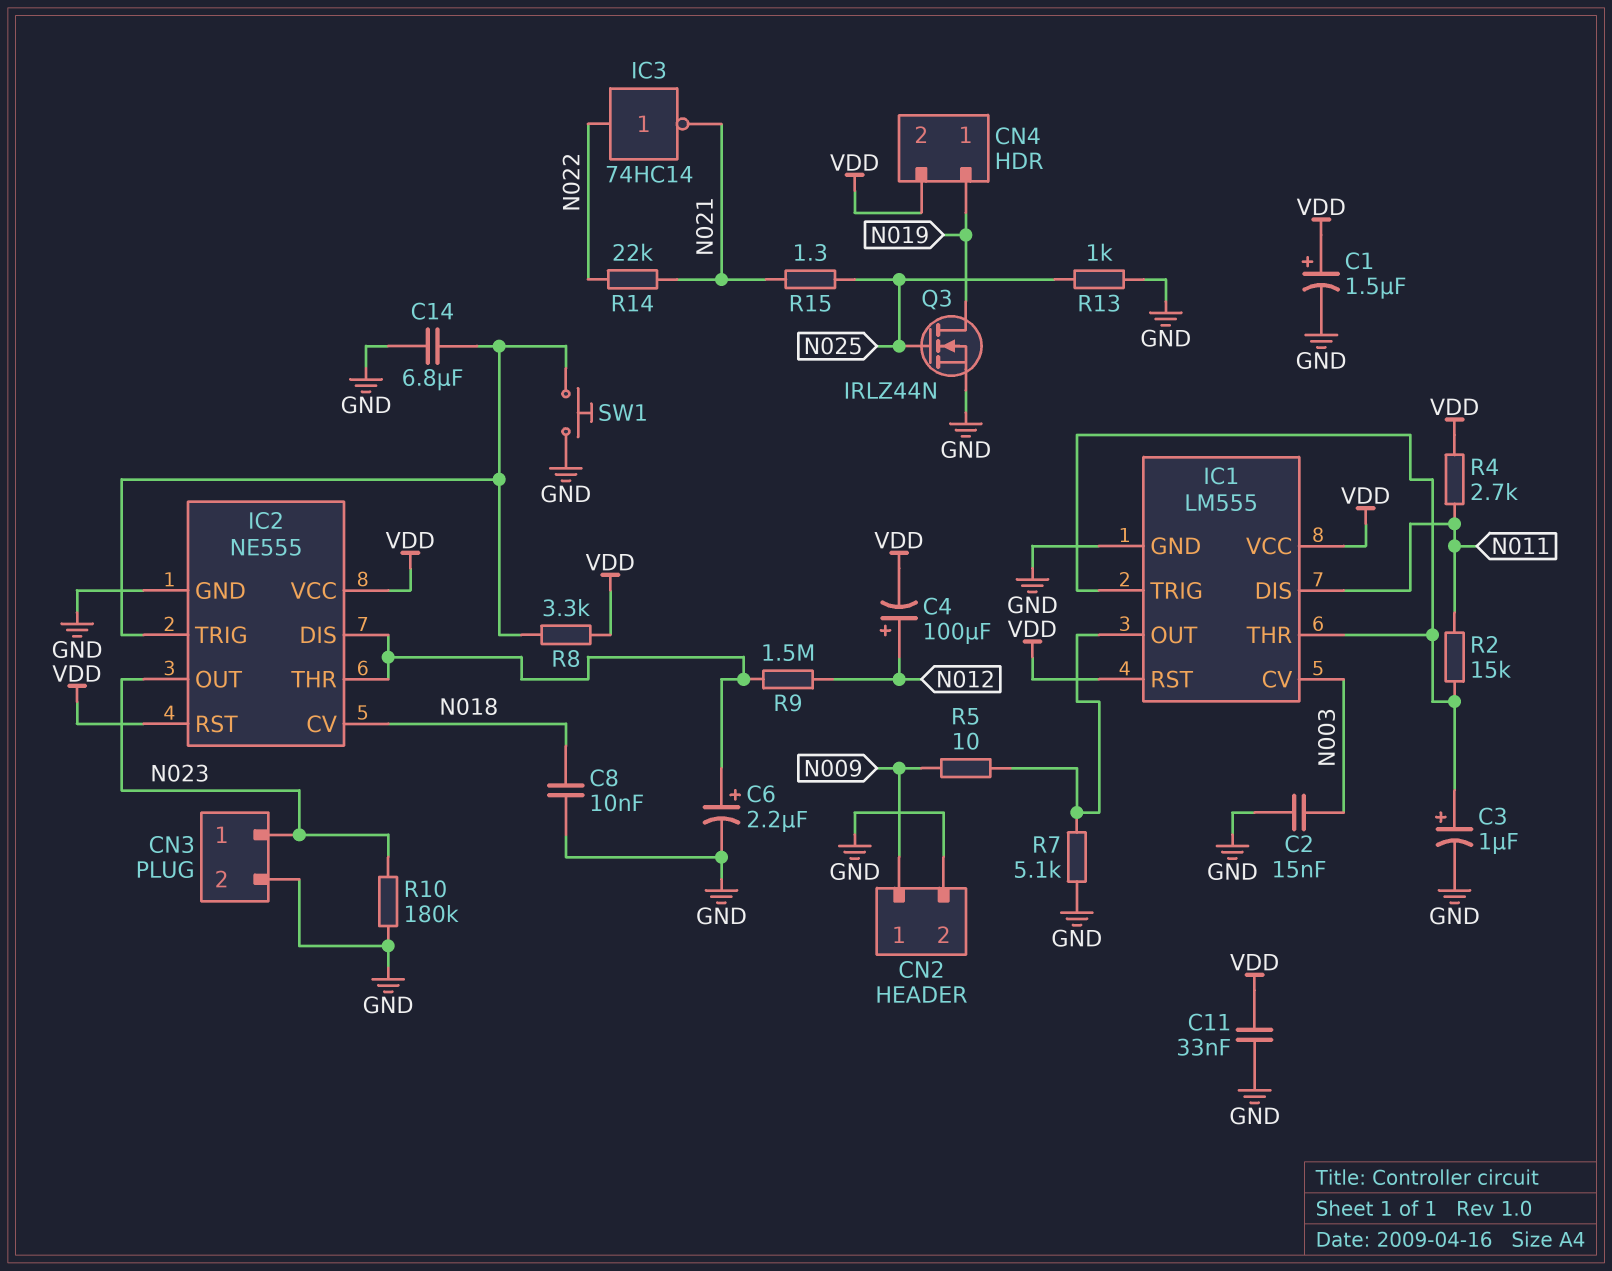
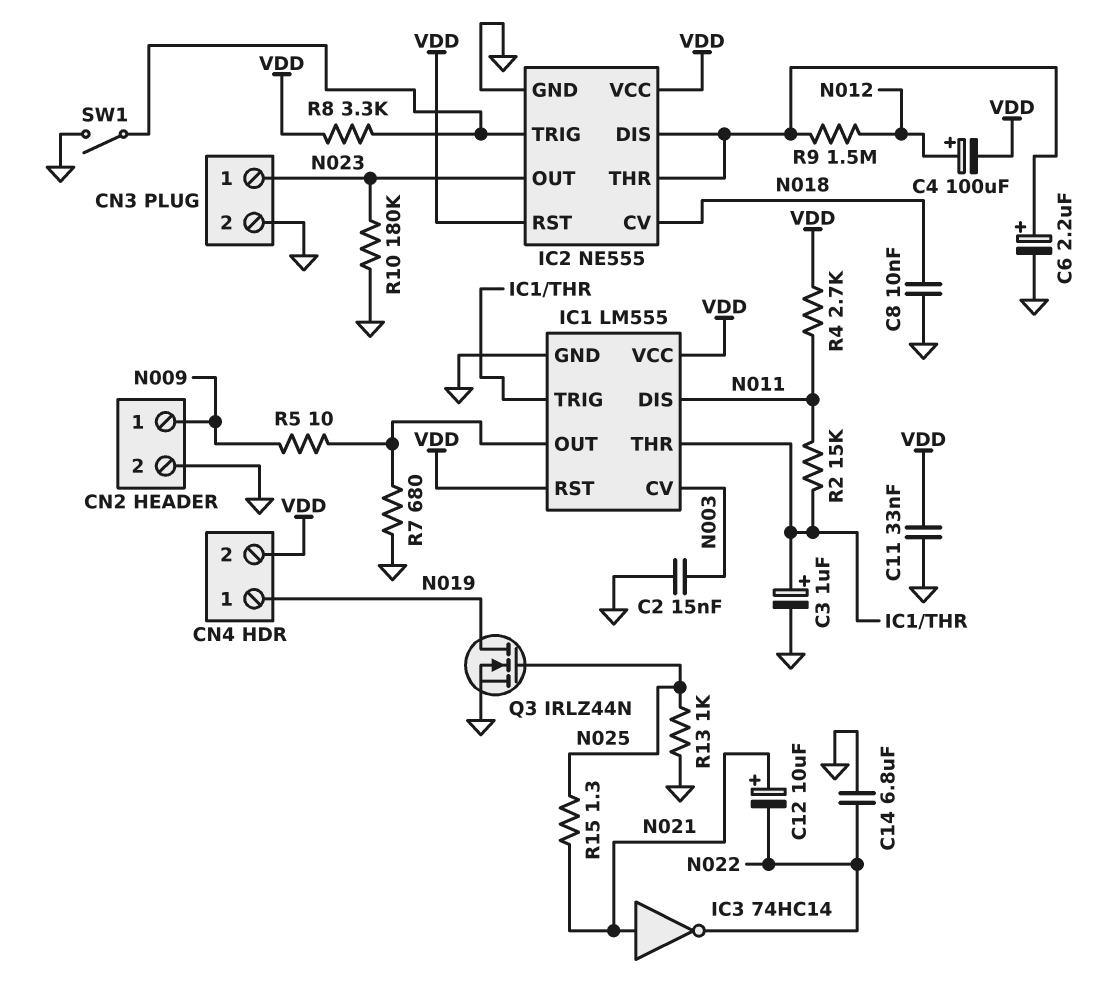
C1: 1.5uF (plus VDD, minus GND) -> none
C12: none -> 10uF (plus N021, minus N022)
C14: 6.8uF (GND, IC2/TRIG) -> 6.8uF (GND, N022)
IC3: NOT 74HC14 (in N022, out N021) -> NOT 74HC14 (in N021, out N022)
R7: 5.1k (GND, IC1/OUT) -> 680 (GND, IC1/OUT)
R14: 22k (N021, N022) -> none
SW1: button (GND, IC2/TRIG) -> switch (GND, IC2/TRIG)

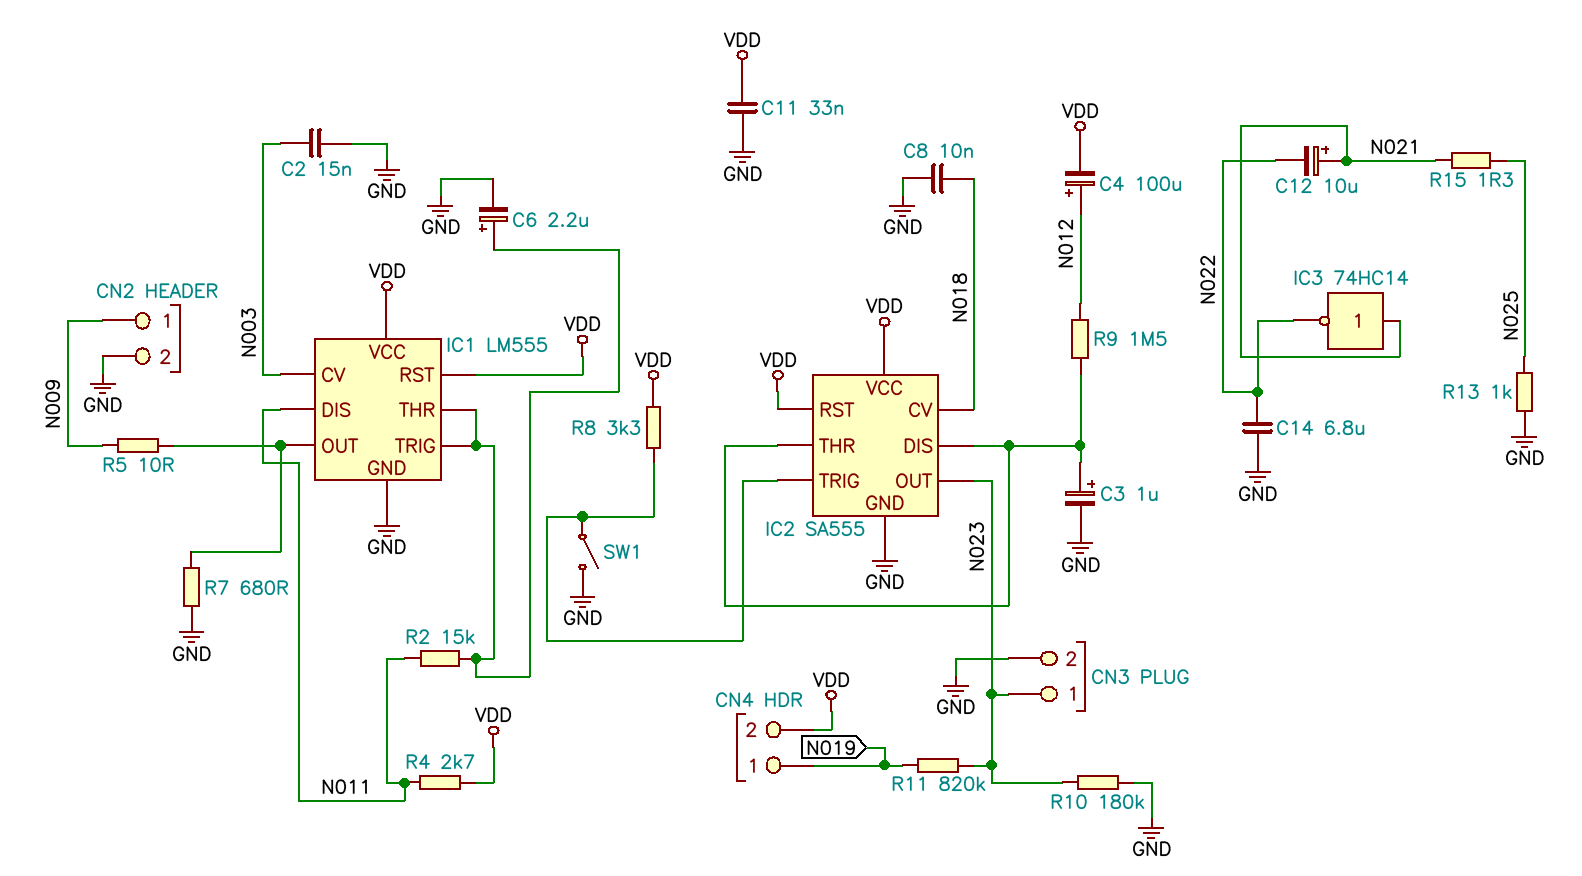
C3: 1uF (plus IC1/THR, minus GND) -> 1uF (plus IC2/DIS, minus GND)
C6: 2.2uF (plus IC2/DIS, minus GND) -> 2.2uF (plus IC1/THR, minus GND)
IC2: NE555 -> SA555
Q3: NMOS IRLZ44N (G N025, D N019, S GND) -> none
R11: none -> 820k (N019, N023)

